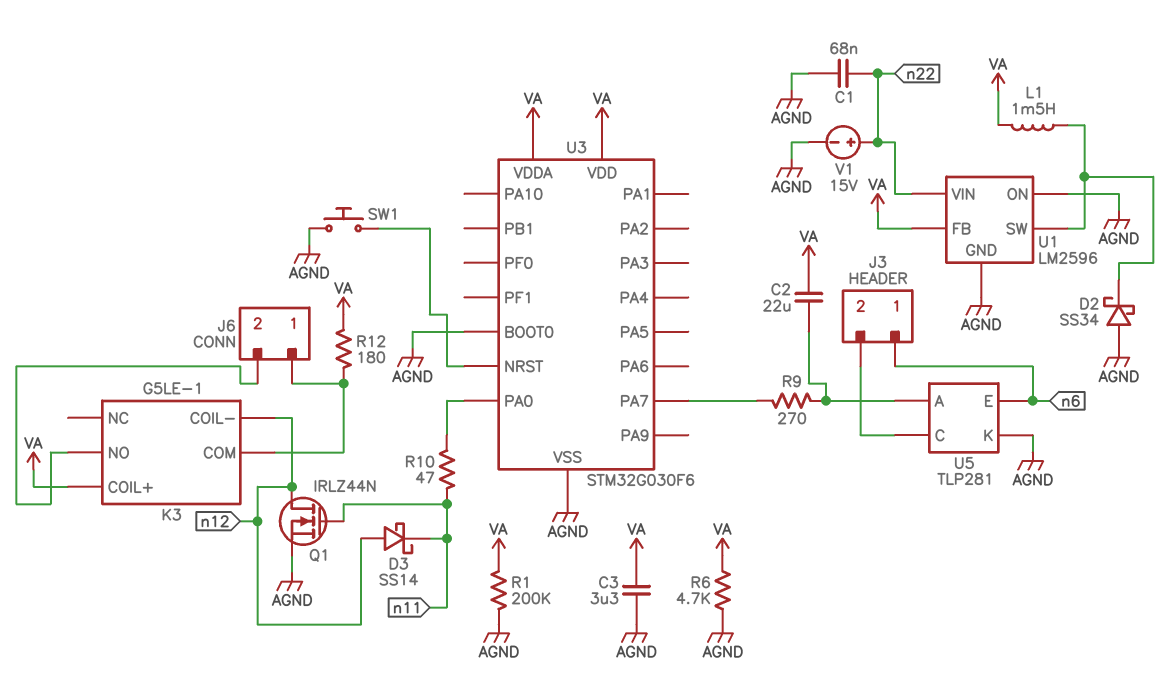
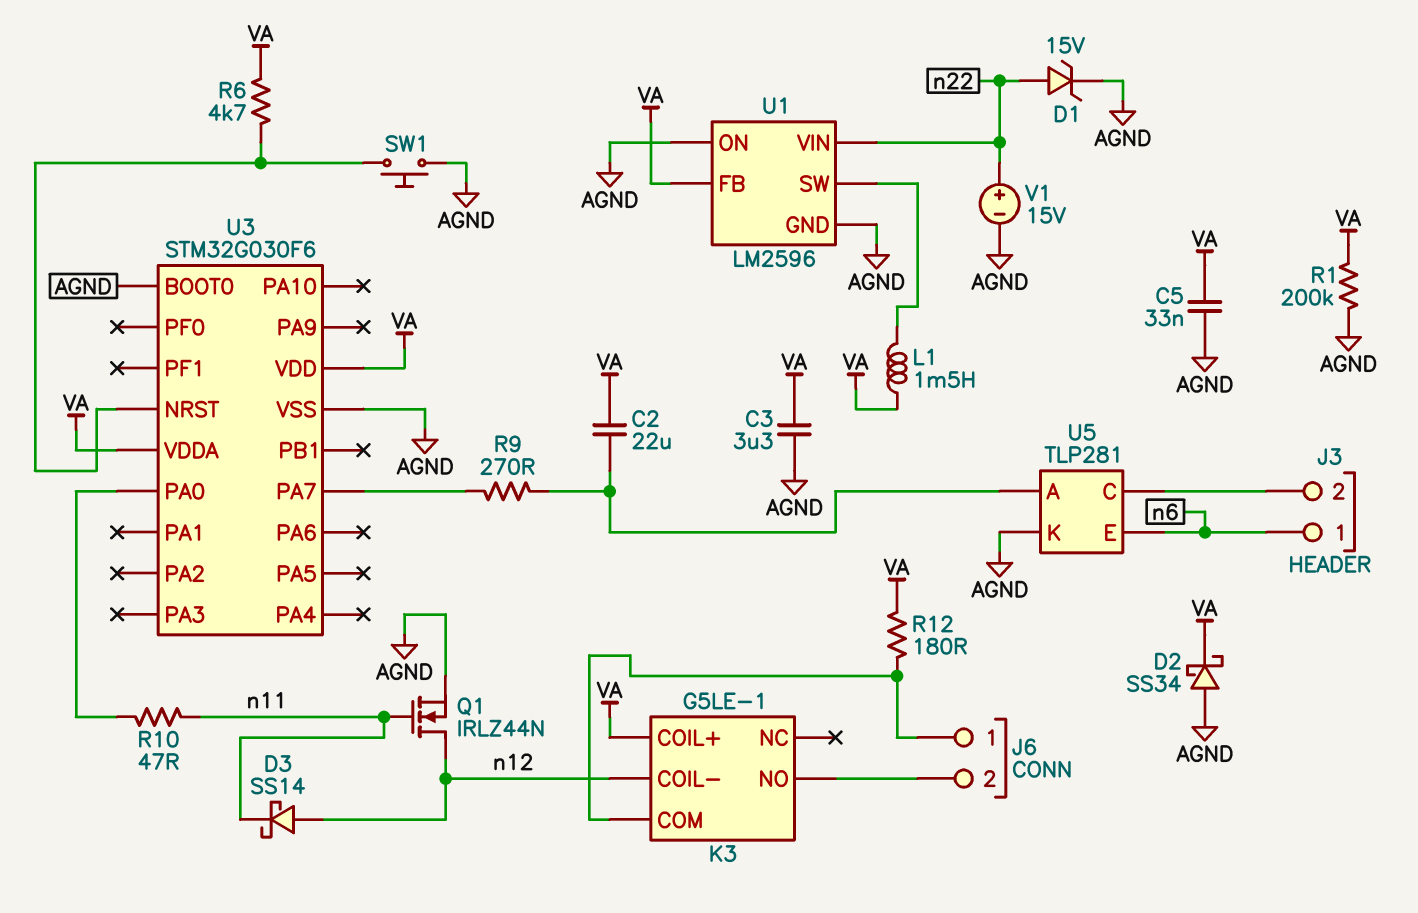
C1: 68nF (AGND, n22) -> none
C5: none -> 33nF (AGND, VA)
D1: none -> zener 15V (A n22, K AGND)
D2: schottky SS34 (A AGND, K U1/SW) -> schottky SS34 (A AGND, K VA)
R6: 4.7k (AGND, VA) -> 4.7k (U3/NRST, VA)

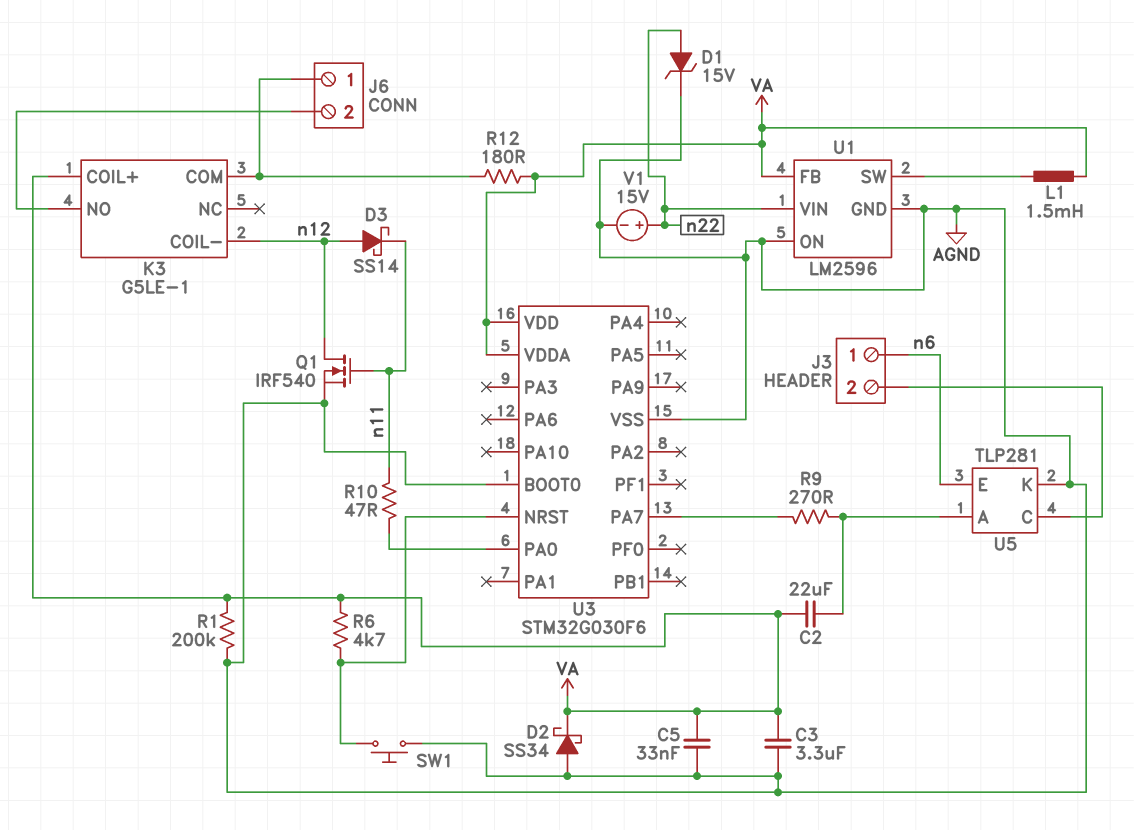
Q1: NMOS IRLZ44N (G n11, D n12, S AGND) -> NMOS IRF540 (G n11, D n12, S AGND)

